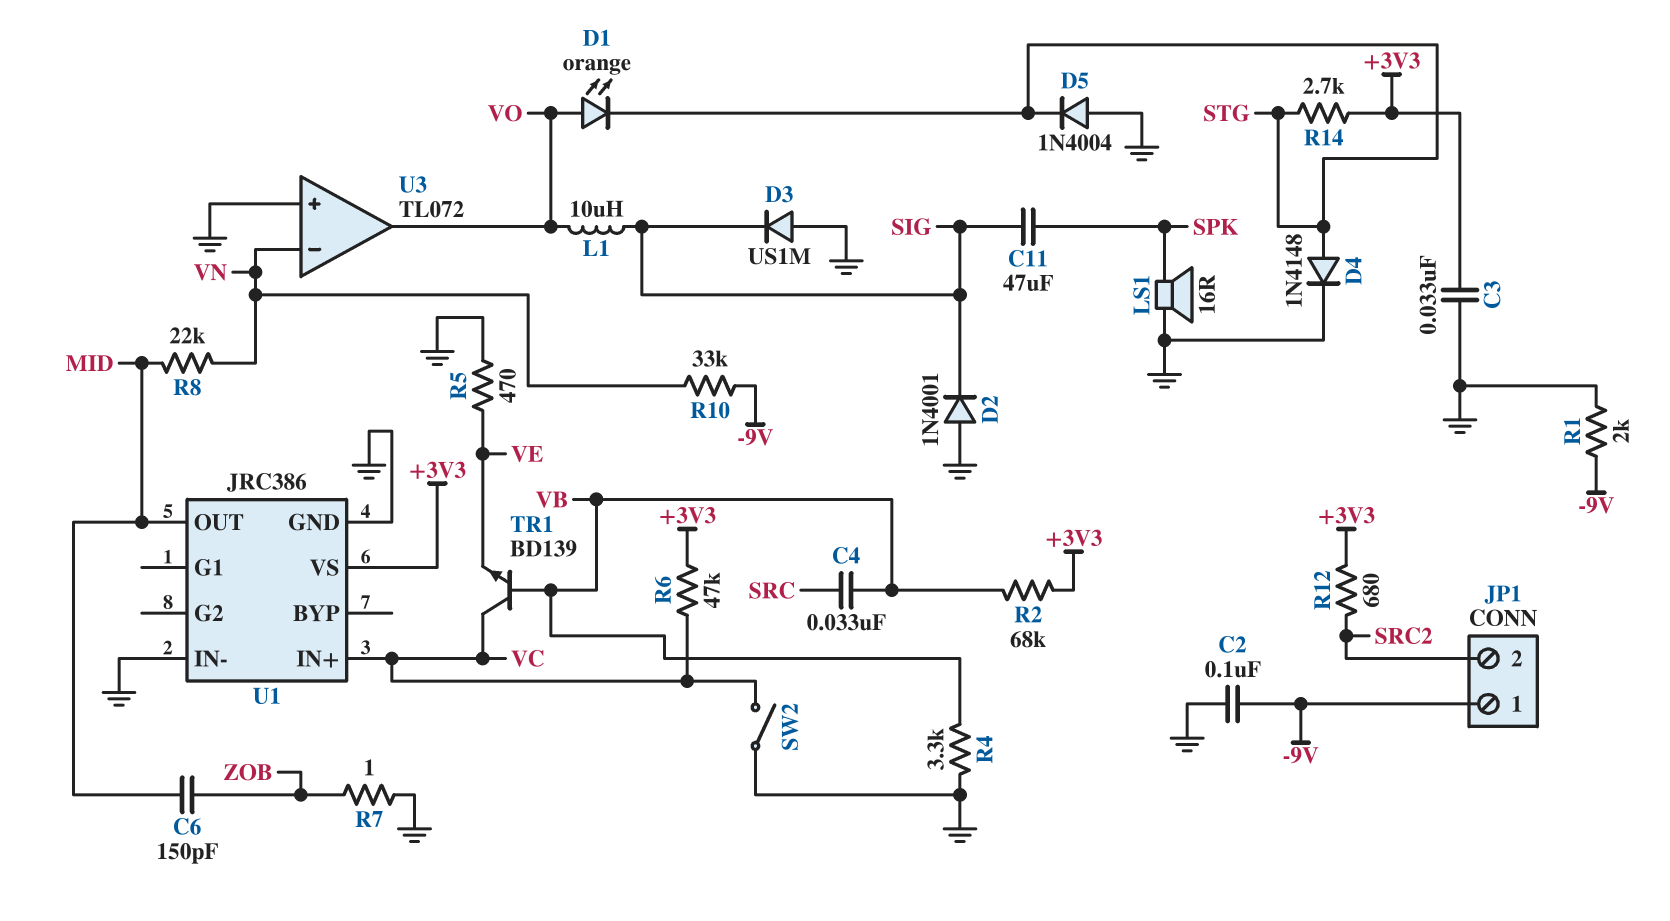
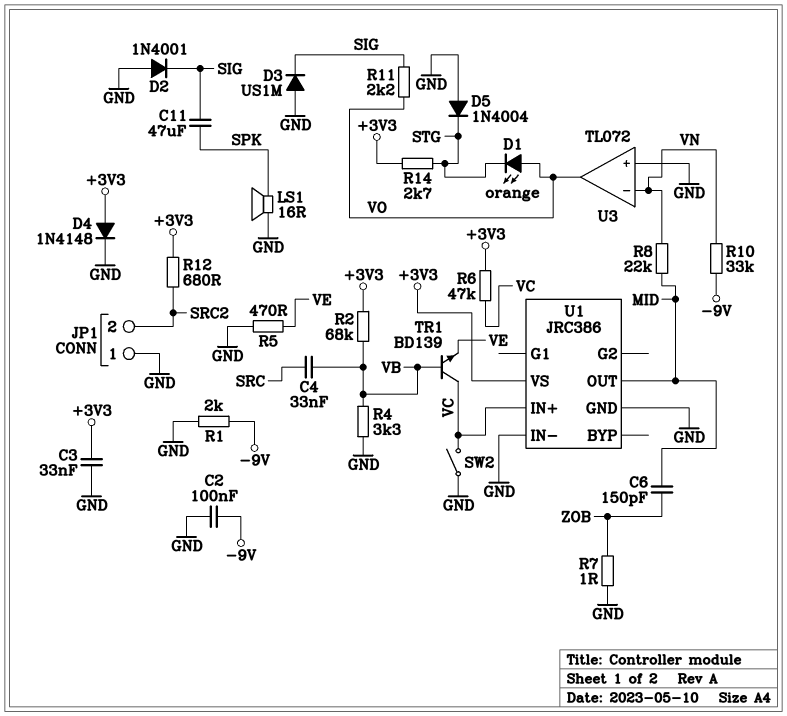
D4: diode 1N4148 (A STG, K GND) -> diode 1N4148 (A +3V3, K GND)
JP1 pin 1: -9V -> GND
L1: 10uH (SIG, VO) -> none
R11: none -> 2.2k (SIG, VO)

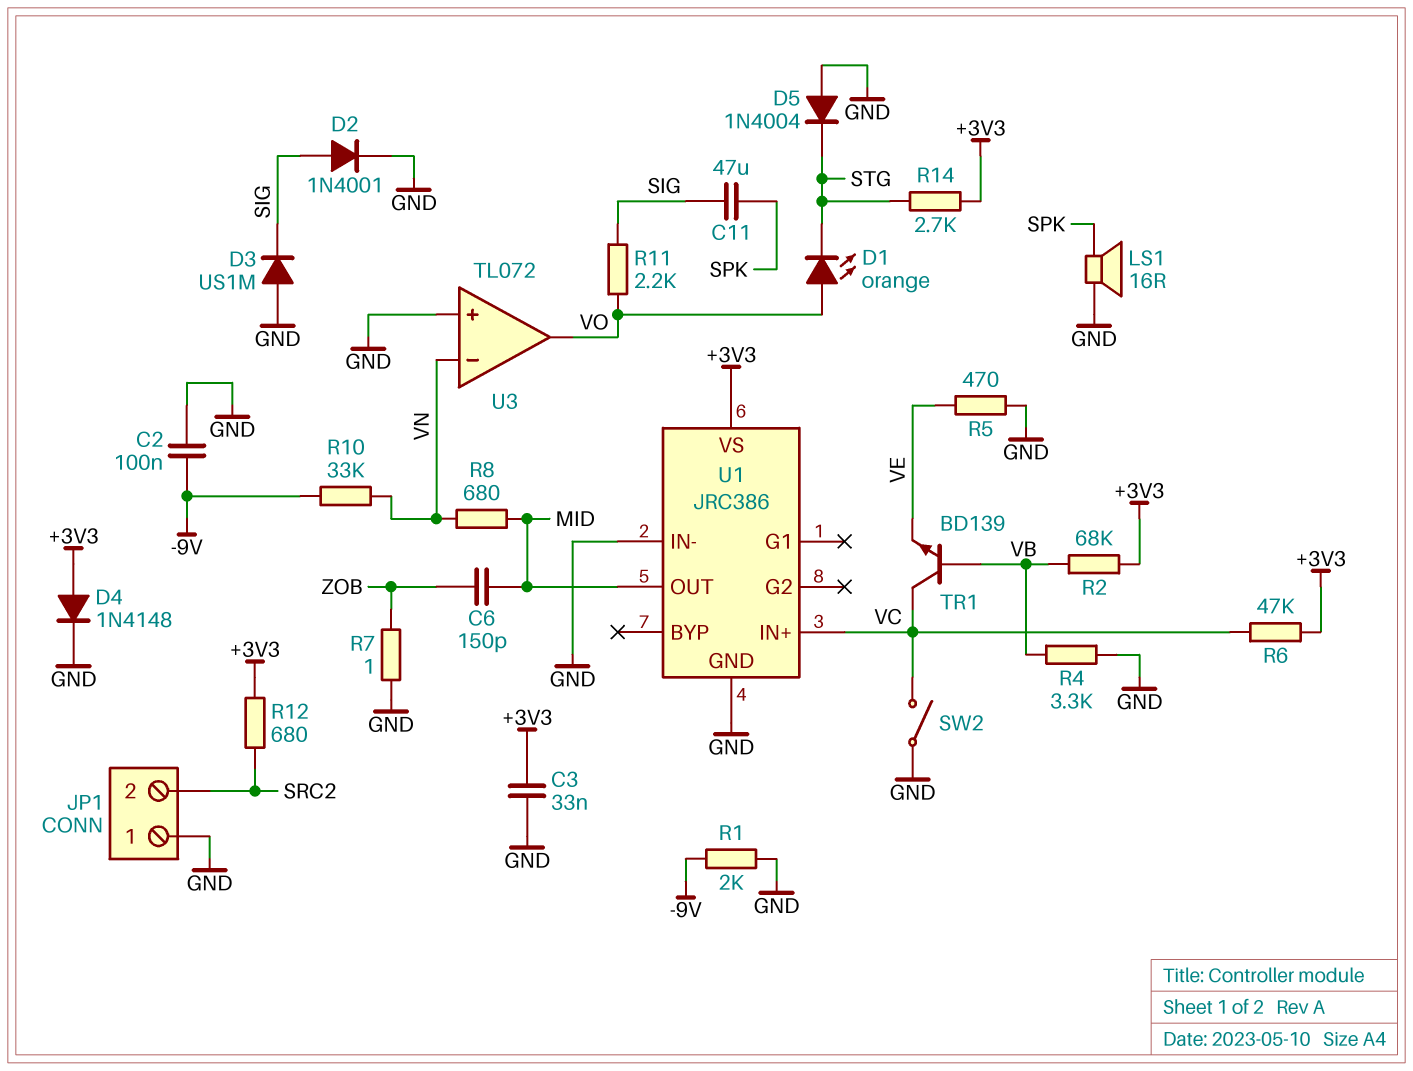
C4: 33nF (SRC, VB) -> none
D2: diode 1N4001 (A GND, K SIG) -> diode 1N4001 (A SIG, K GND)
R8: 22k (MID, VN) -> 680 (MID, VN)

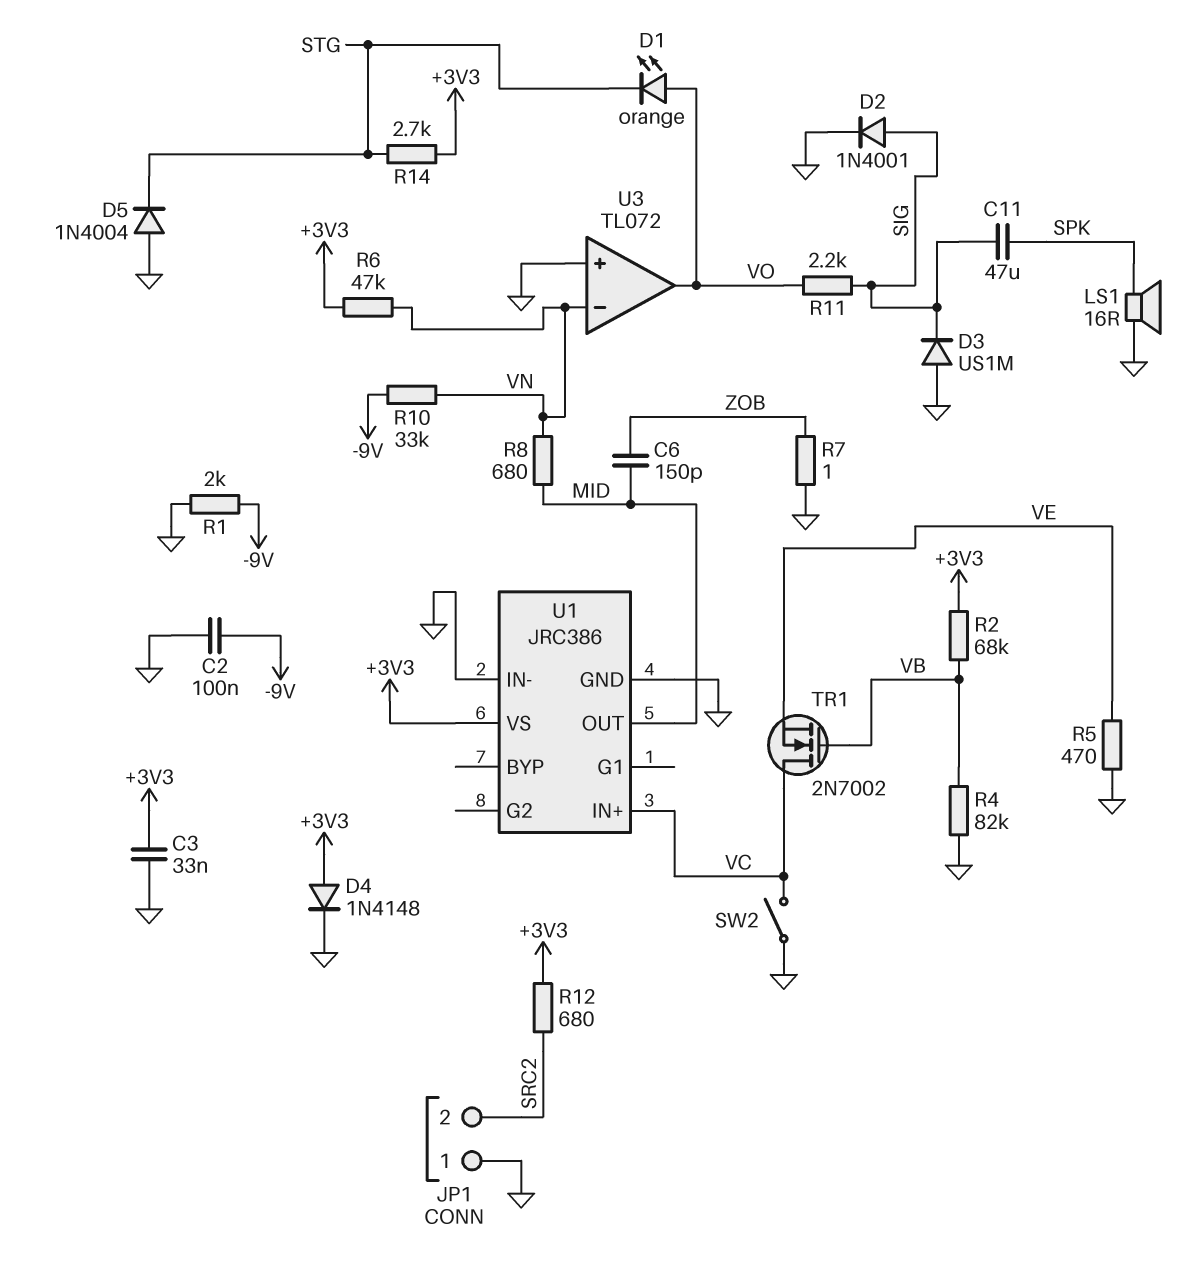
R4: 3.3k (GND, VB) -> 82k (GND, VB)
R6: 47k (+3V3, VC) -> 47k (+3V3, VN)
TR1: NPN BD139 (B VB, C VC, E VE) -> NMOS 2N7002 (G VB, D VC, S VE)

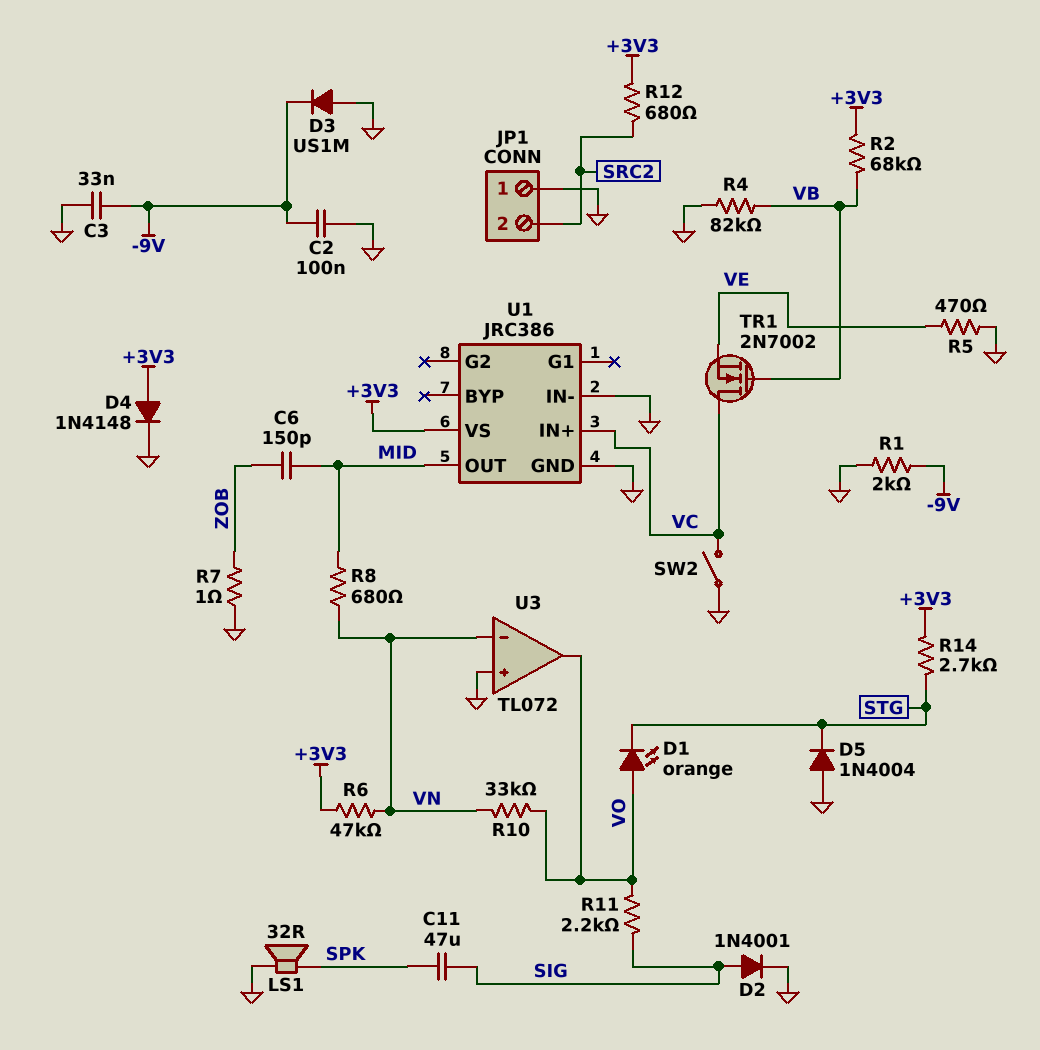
C3: 33nF (+3V3, GND) -> 33nF (-9V, GND)
D3: diode US1M (A GND, K SIG) -> diode US1M (A GND, K -9V)
LS1: speaker 16R (GND, SPK) -> speaker 32R (GND, SPK)
R10: 33k (-9V, VN) -> 33k (VN, VO)

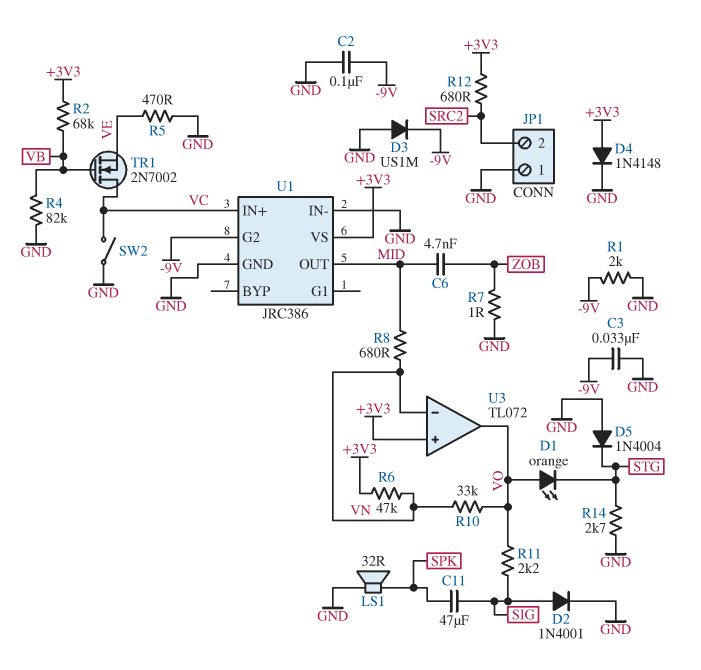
C6: 150pF (MID, ZOB) -> 4.7nF (MID, ZOB)
R14: 2.7k (+3V3, STG) -> 2.7k (GND, STG)
U1 pin G2: none -> -9V
U3 pin in+: GND -> +3V3

